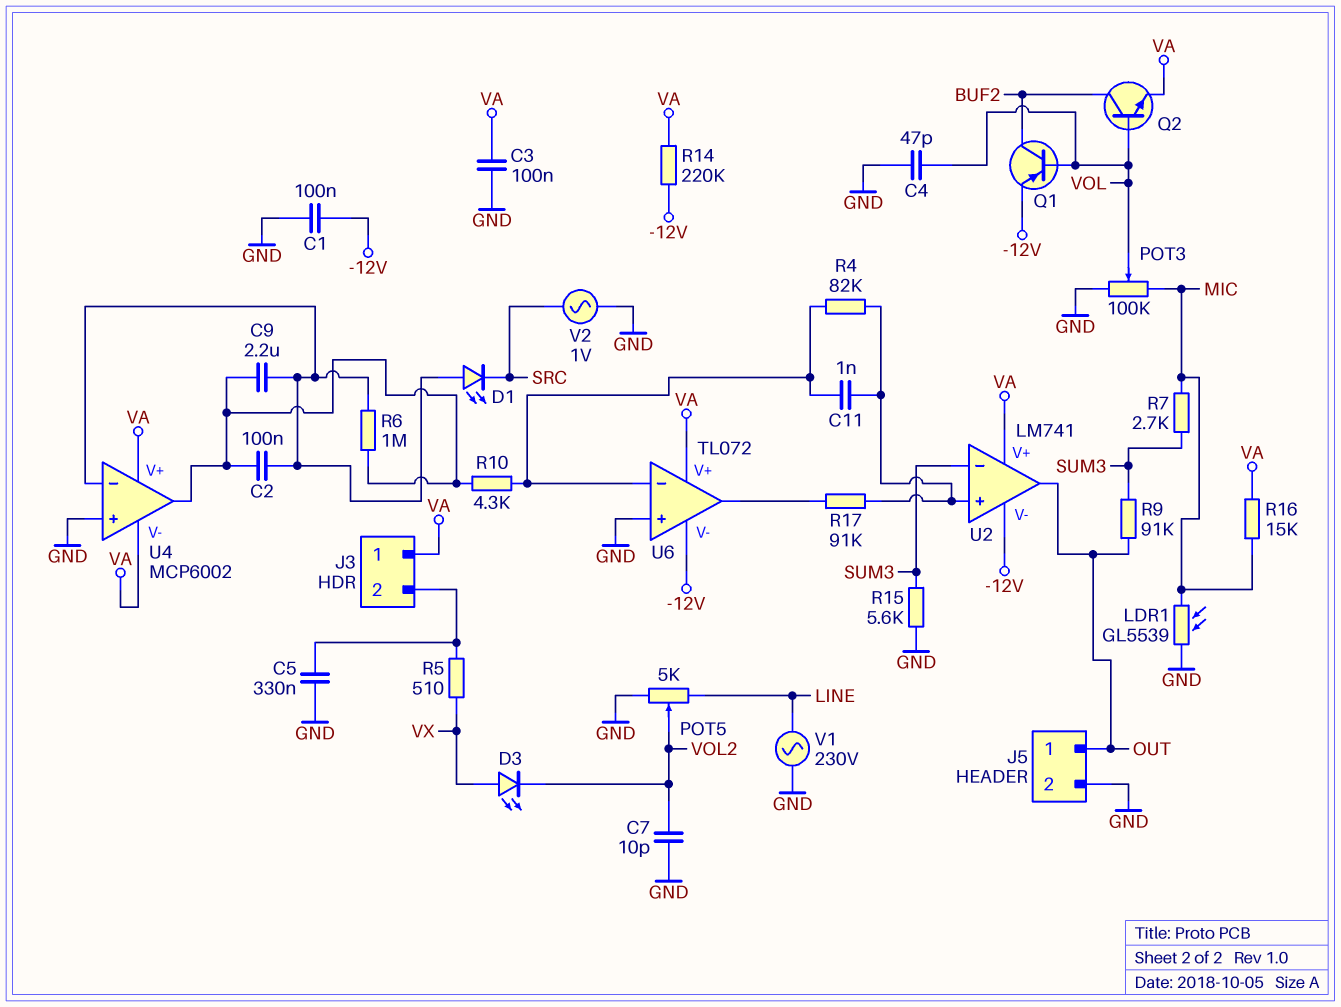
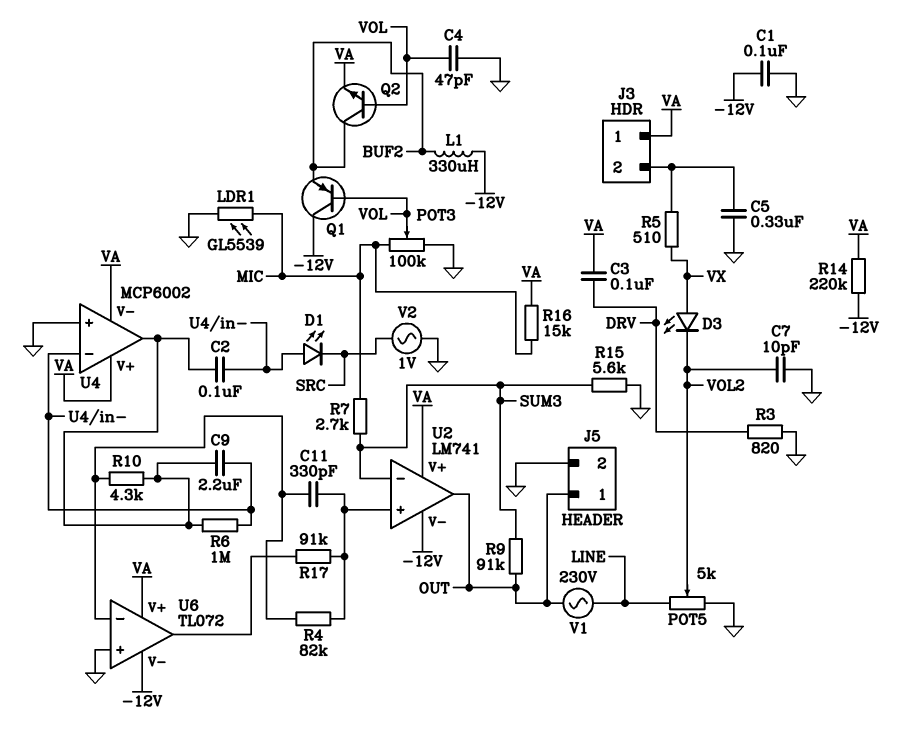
C3: 100nF (GND, VA) -> 100nF (DRV, VA)
C11: 1nF (U2/in+, U6/in-) -> 330pF (U2/in+, U6/in-)
L1: none -> 330uH (-12V, BUF2)
Q1: PNP (B VOL, C BUF2, E -12V) -> PNP (B VOL, C -12V, E BUF2)
R3: none -> 820 (DRV, GND)
V1: AC 230V (GND, LINE) -> AC 230V (LINE, OUT)

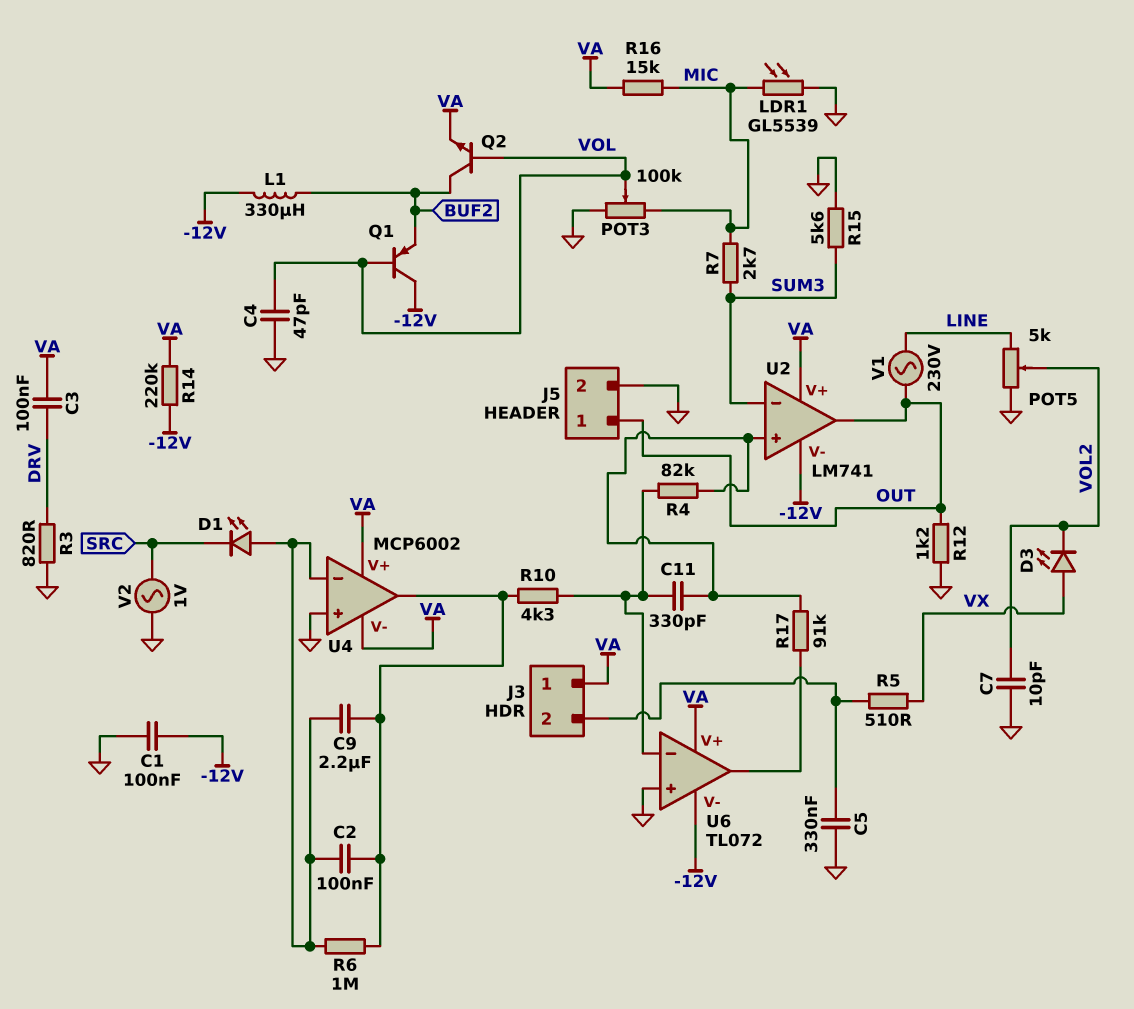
R9: 91k (OUT, SUM3) -> none
R12: none -> 1.2k (GND, OUT)

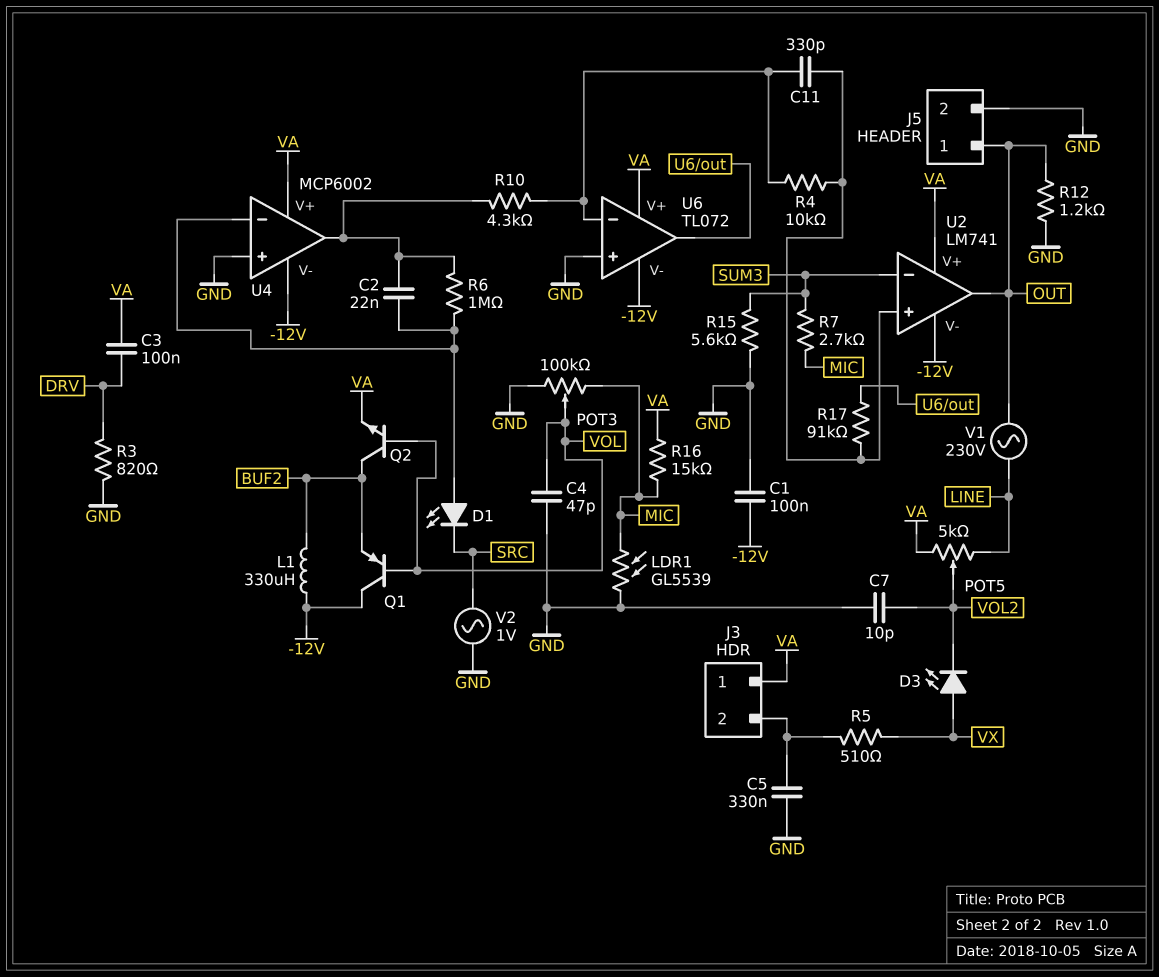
C2: 100nF (U4/in-, U4/out) -> 22nF (U4/in-, U4/out)
C9: 2.2uF (U4/in-, U4/out) -> none
POT5: 5k (GND, LINE, wiper VOL2) -> 5k (LINE, VA, wiper VOL2)
R4: 82k (U2/in+, U6/in-) -> 10k (U2/in+, U6/in-)
R14: 220k (-12V, VA) -> none
U4 pin V-: VA -> -12V

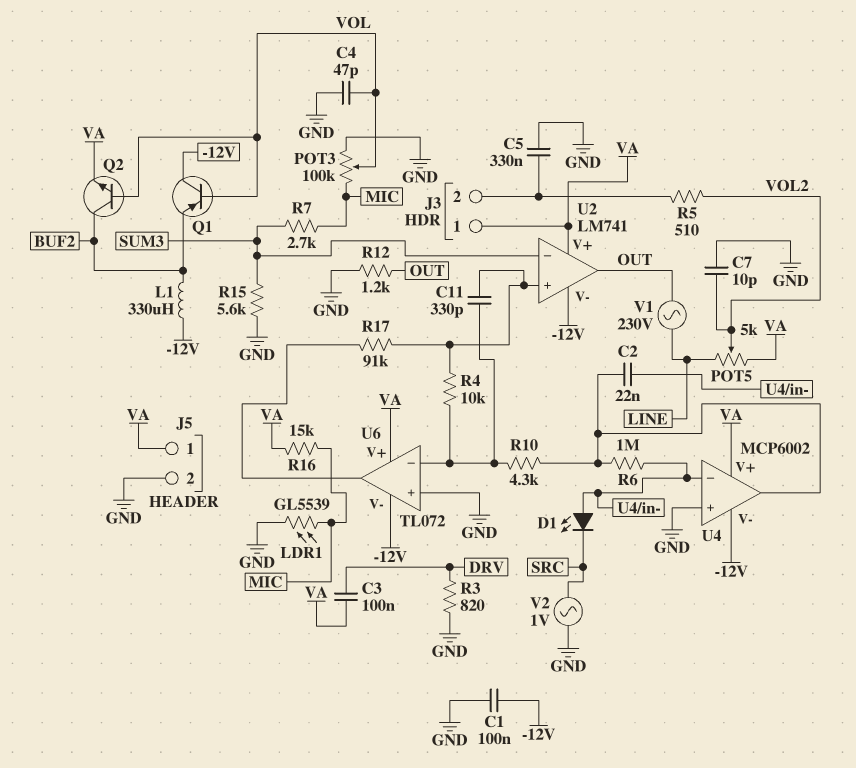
D3: LED (A VX, K VOL2) -> none
J5 pin 1: OUT -> VA
R5: 510 (J3/2, VX) -> 510 (J3/2, VOL2)

